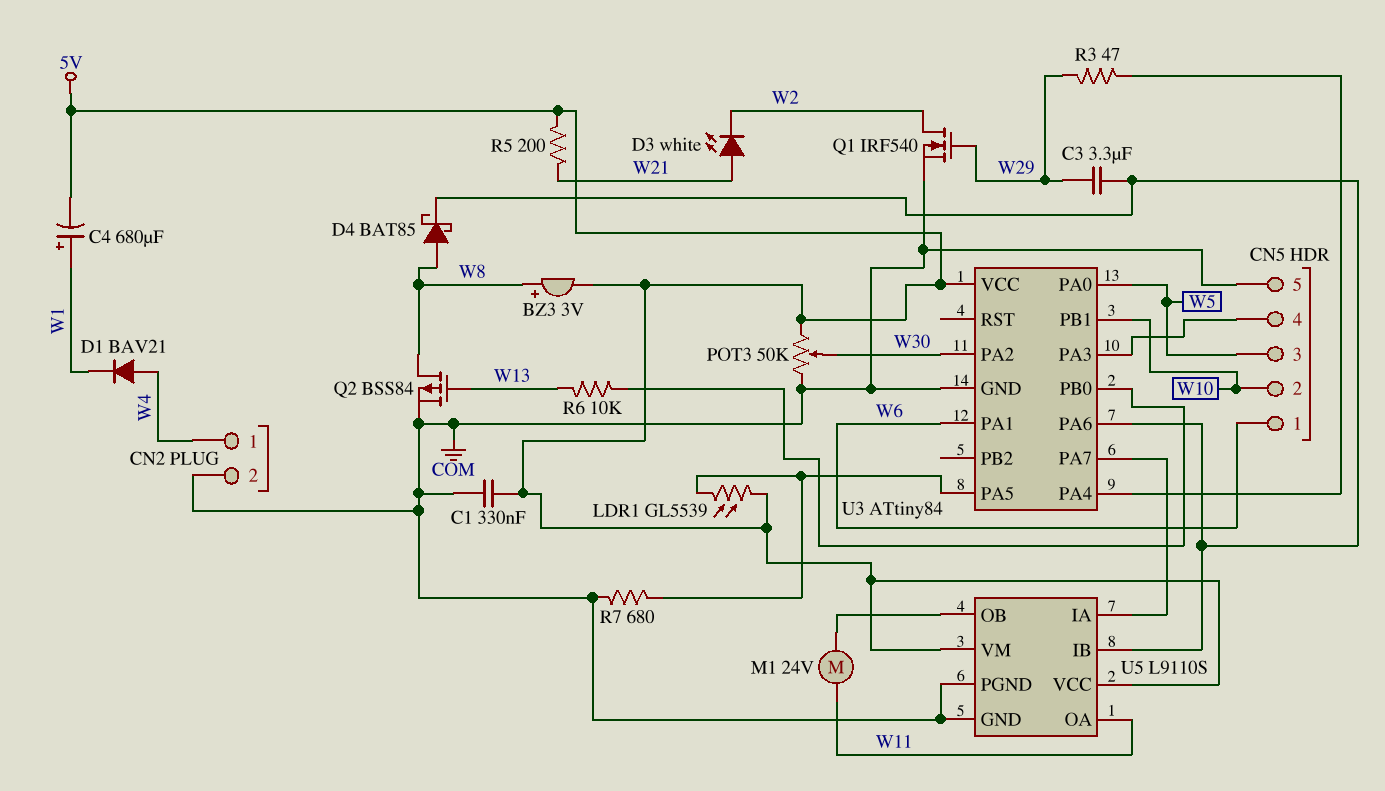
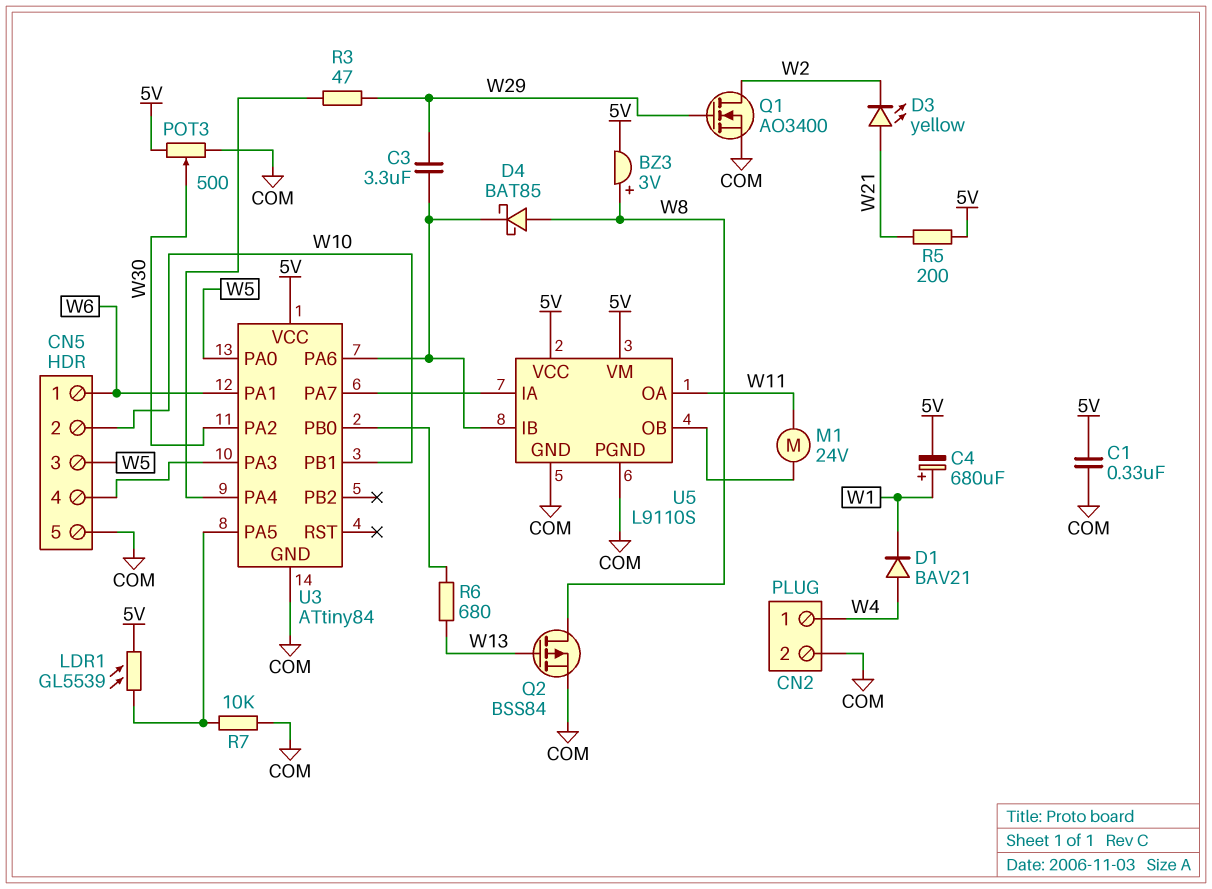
D3: LED white (A W21, K W2) -> LED yellow (A W21, K W2)
POT3: 50k (5V, COM, wiper W30) -> 500 (5V, COM, wiper W30)
Q1: NMOS IRF540 (G W29, D W2, S COM) -> NMOS AO3400 (G W29, D W2, S COM)
R6: 10k (U3/PB0, W13) -> 680 (U3/PB0, W13)
R7: 680 (COM, U3/PA5) -> 10k (COM, U3/PA5)

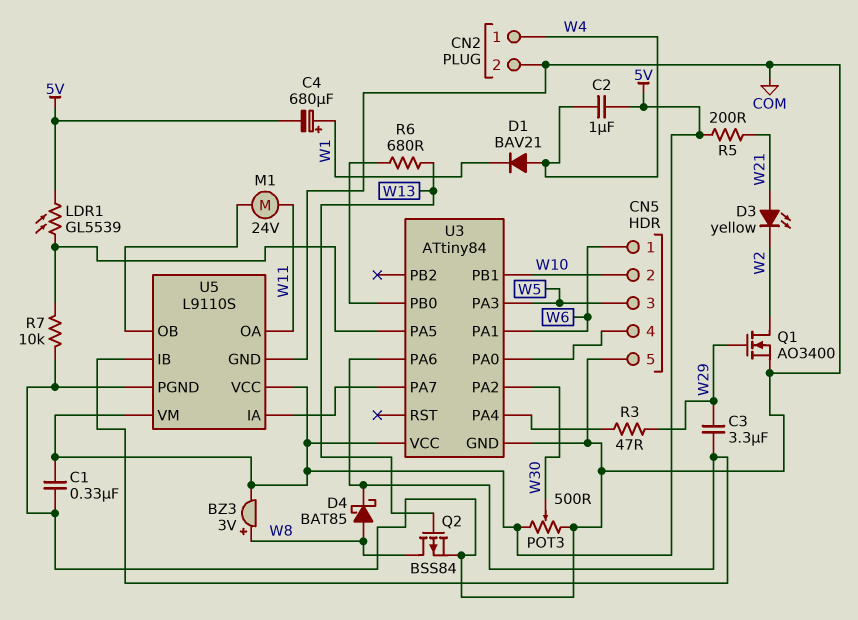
C2: none -> 1uF (5V, W4)
U3 pin PA0: W5 -> CN5/4
U3 pin PA3: CN5/4 -> W5

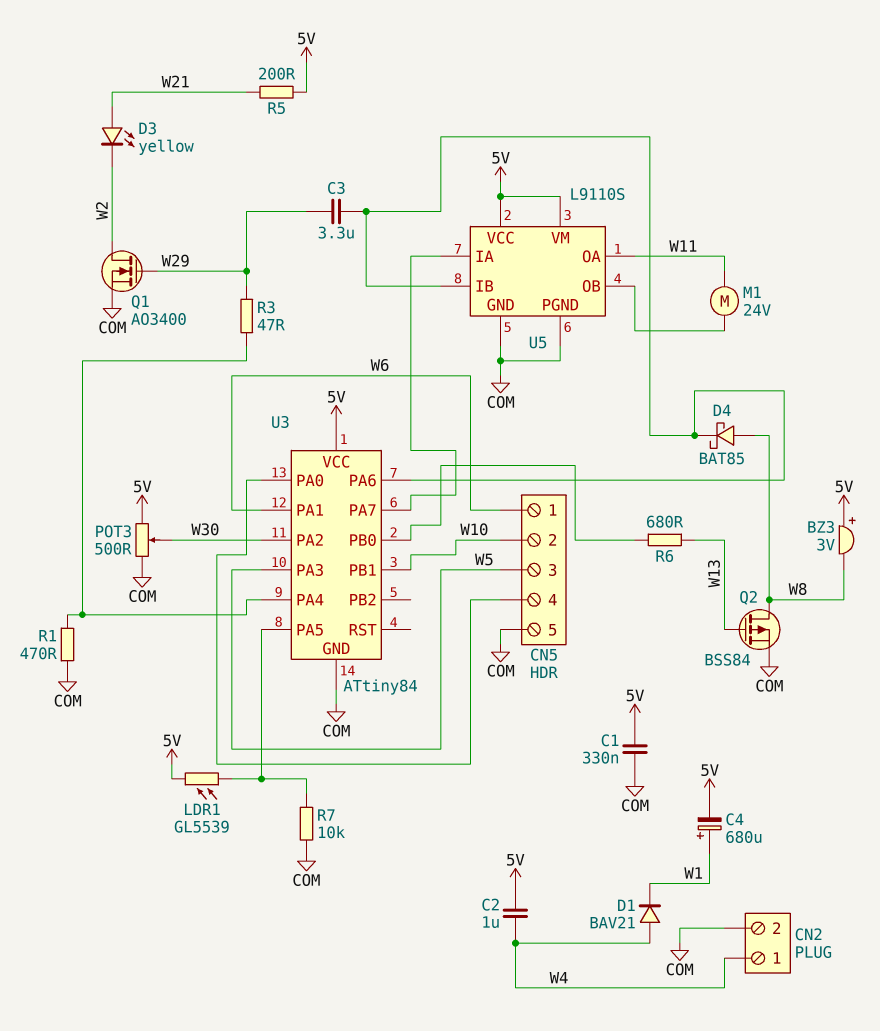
BZ3: buzzer 3V (plus W8, minus 5V) -> buzzer 3V (plus 5V, minus W8)
R1: none -> 470 (COM, U3/PA4)

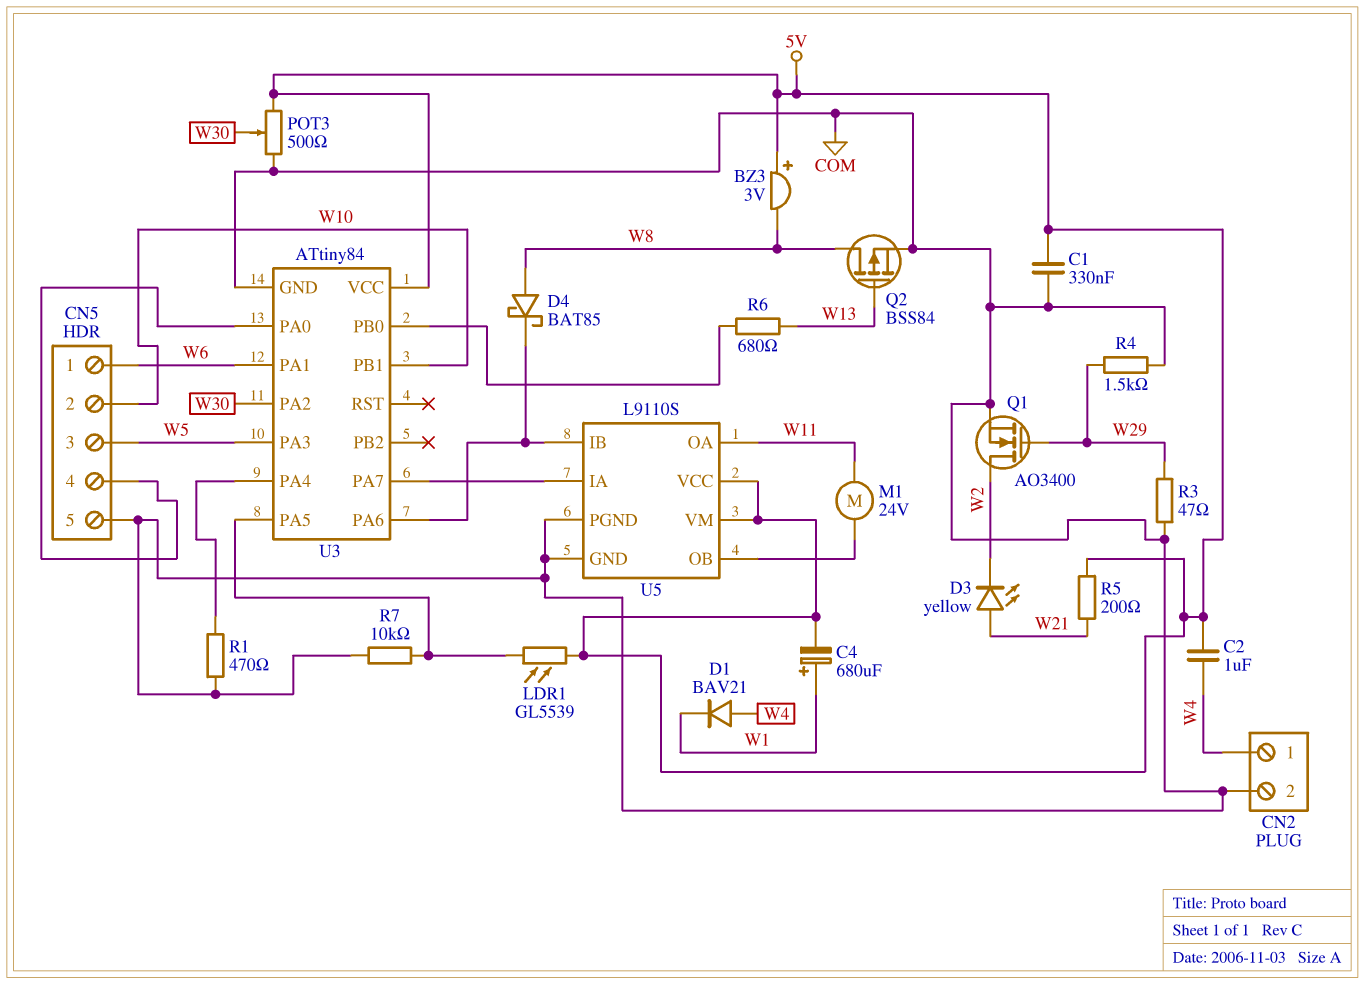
C3: 3.3uF (U3/PA6, W29) -> none
R3: 47 (U3/PA4, W29) -> 47 (COM, W29)
R4: none -> 1.5k (COM, W29)

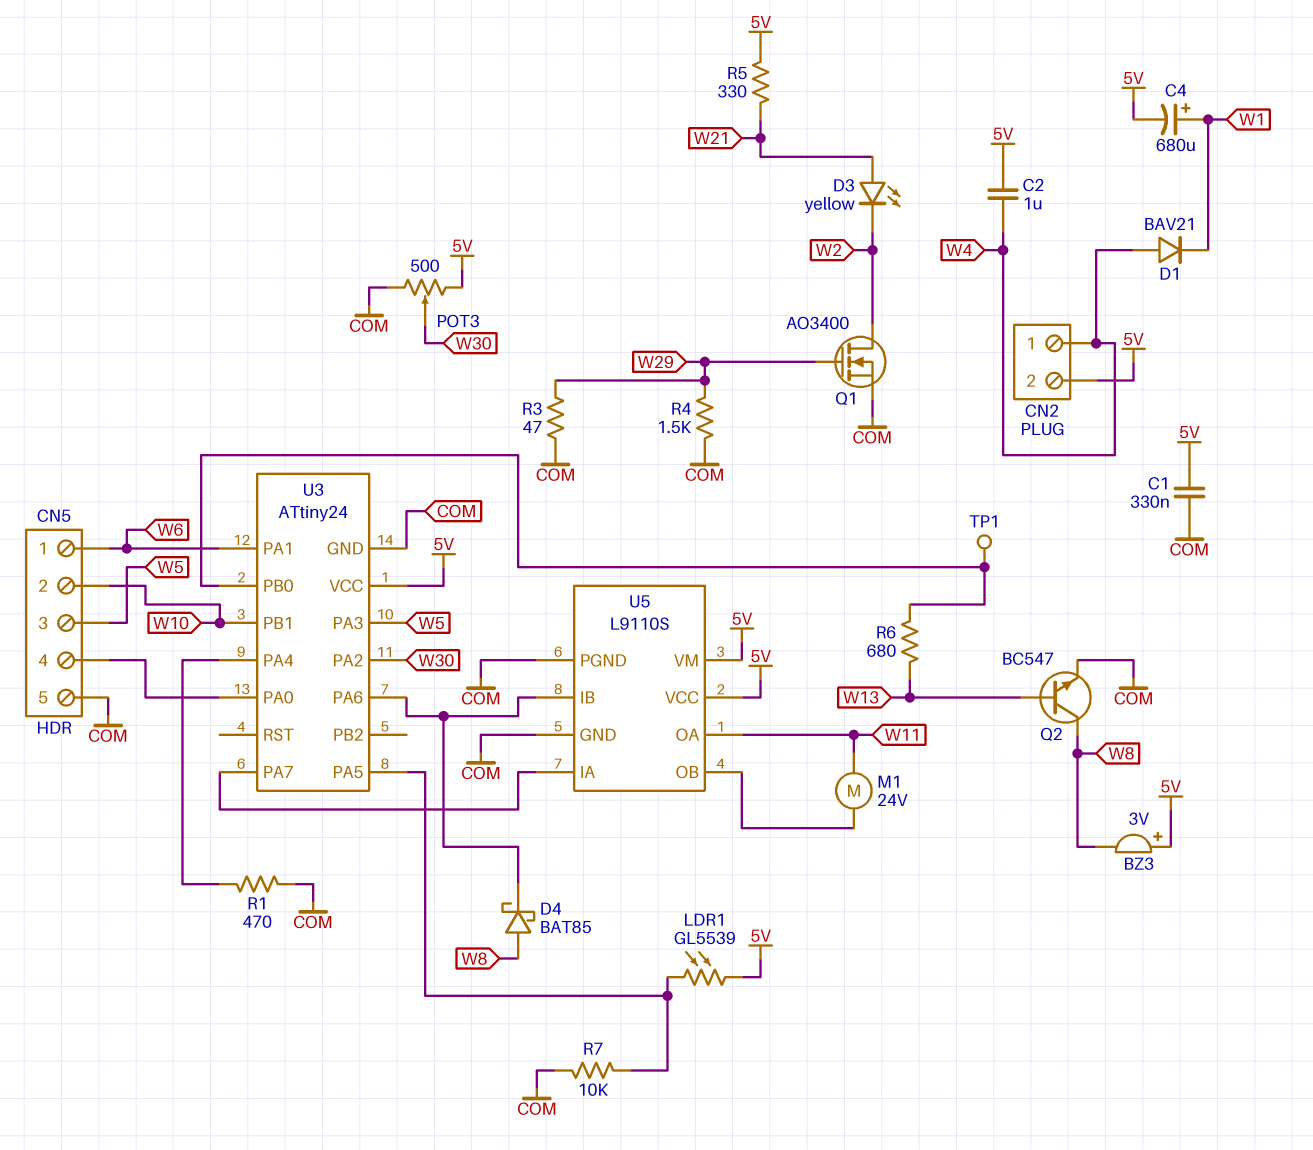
CN2 pin 2: COM -> 5V
Q2: PMOS BSS84 (G W13, D W8, S COM) -> NPN BC547 (B W13, C W8, E COM)
R5: 200 (5V, W21) -> 330 (5V, W21)
TP1: none -> test point (U3/PB0)
U3: ATtiny84 -> ATtiny24

